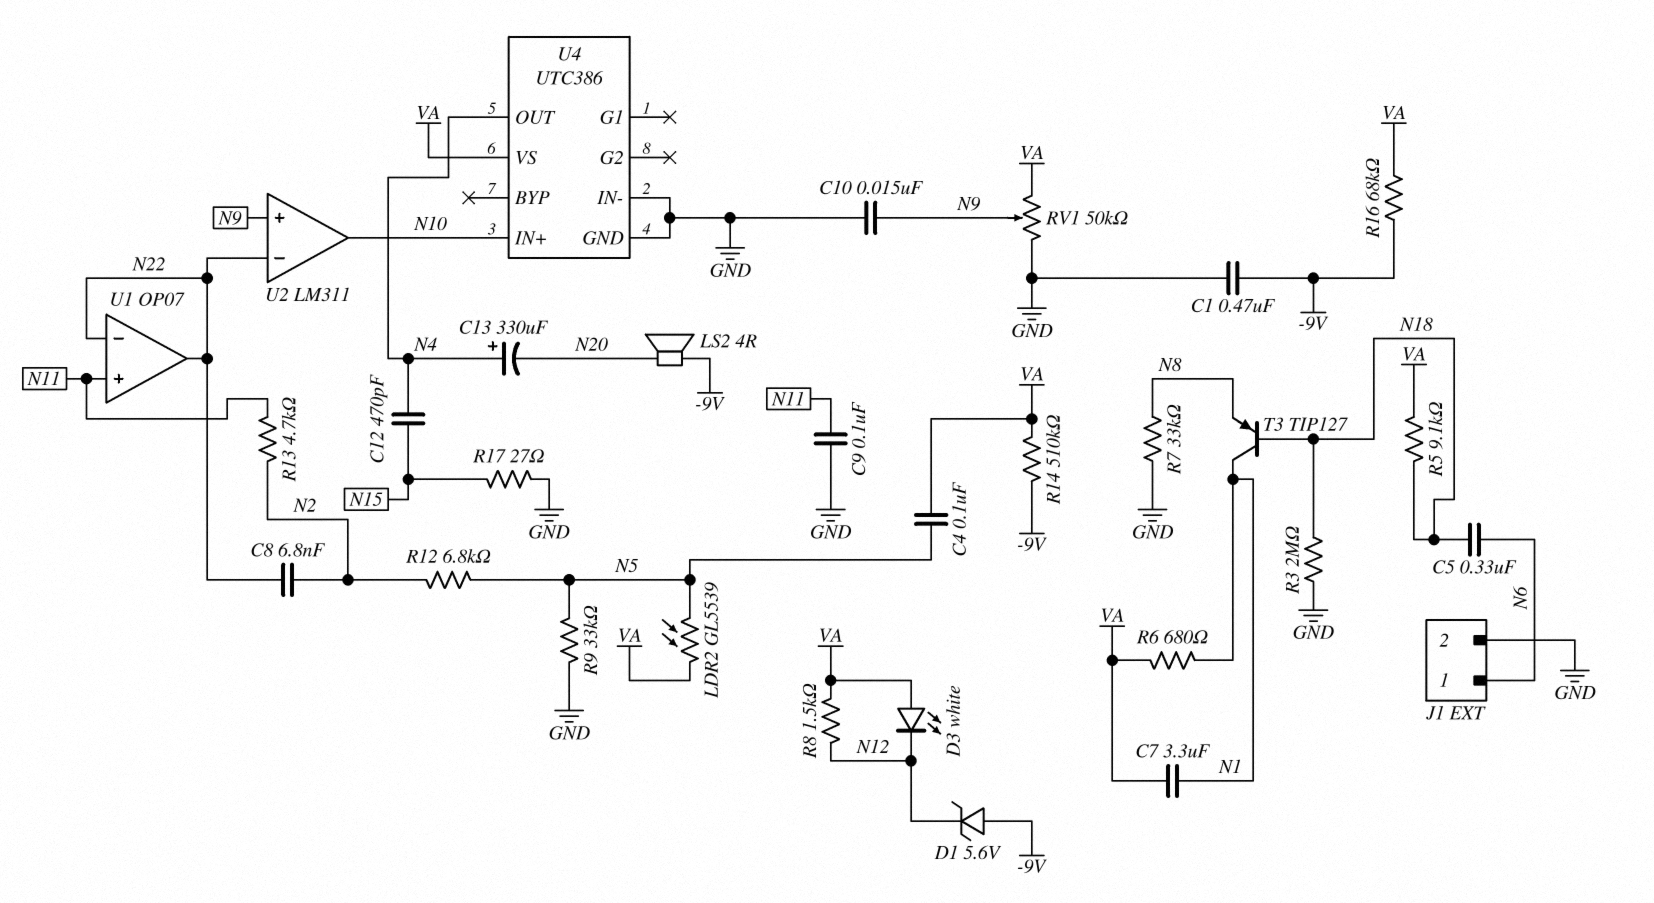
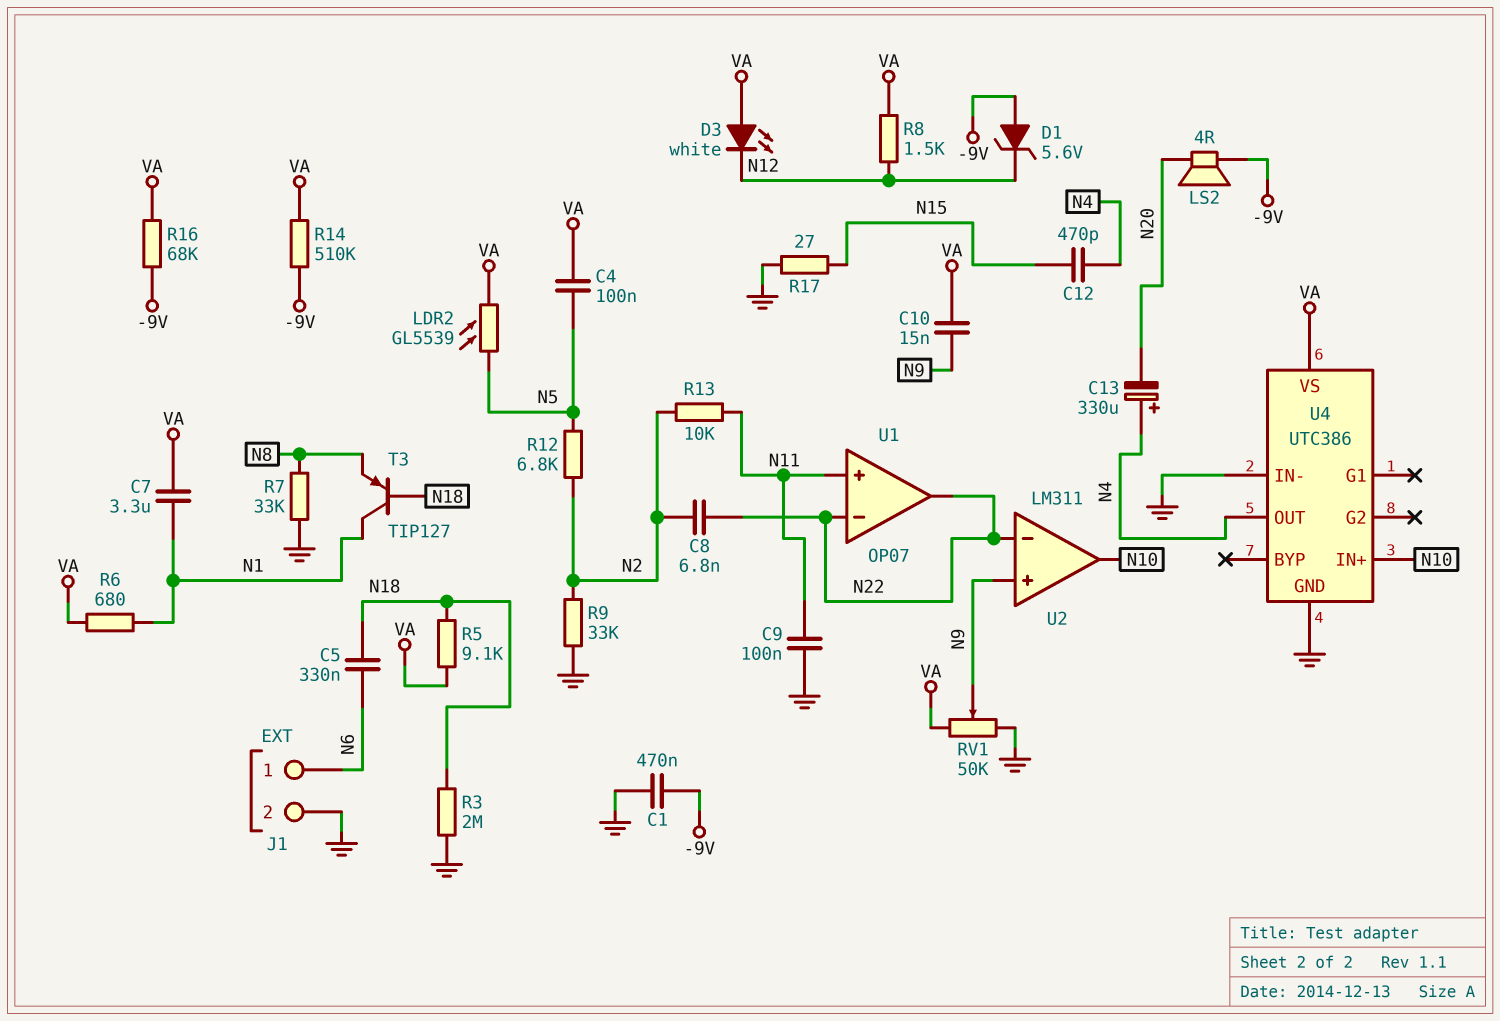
C10: 15nF (GND, N9) -> 15nF (N9, VA)
R9: 33k (GND, N5) -> 33k (GND, N2)
R13: 4.7k (N2, N11) -> 10k (N2, N11)

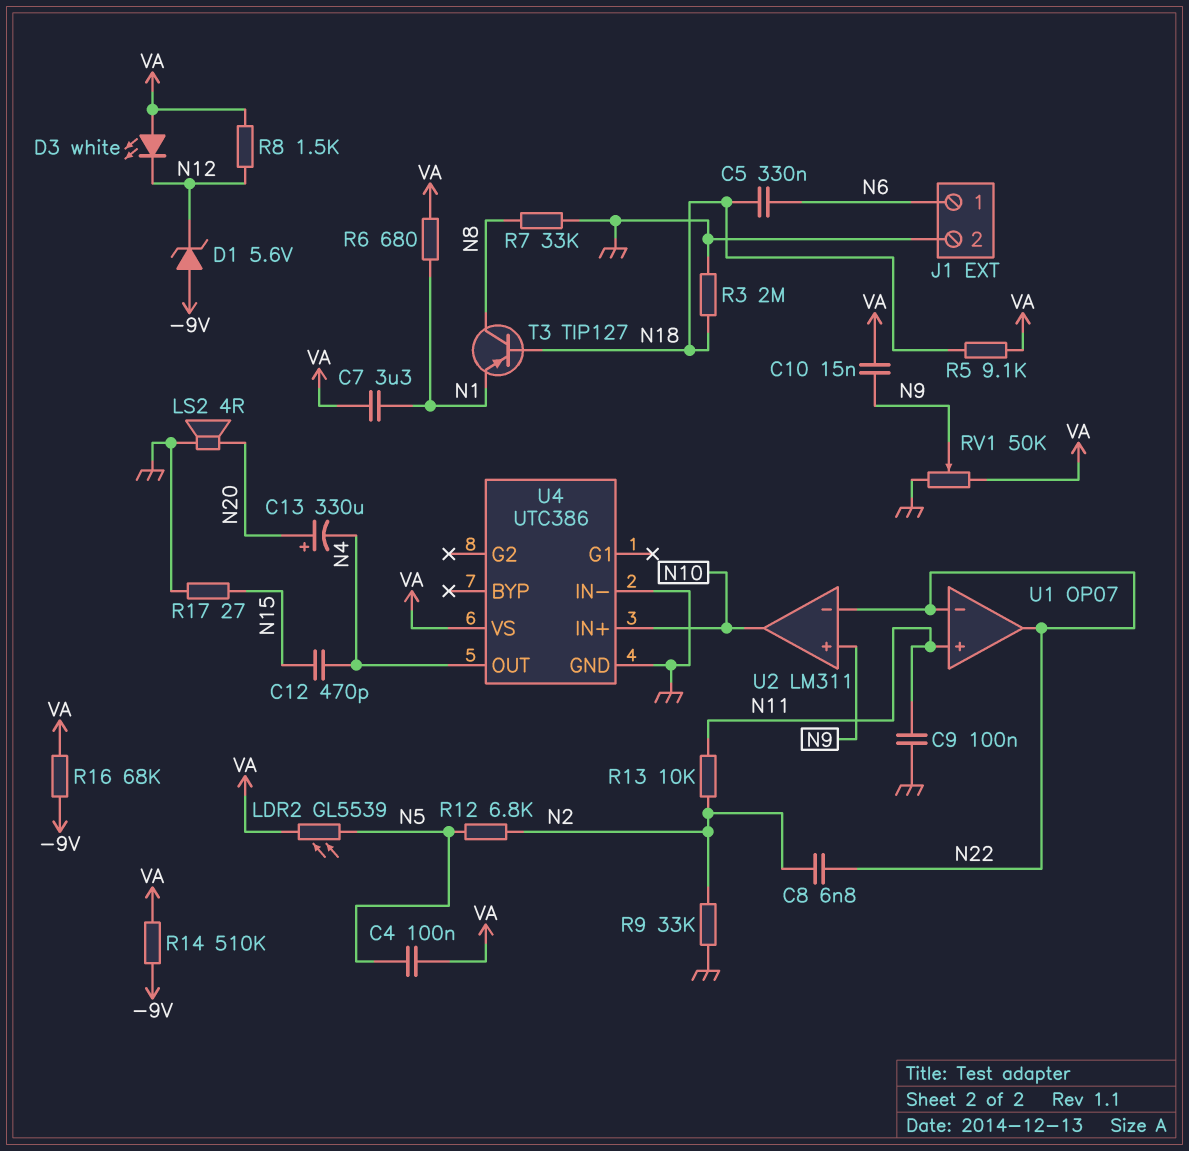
C1: 470nF (-9V, GND) -> none
C13: 330uF (plus N4, minus N20) -> 330uF (plus N20, minus N4)
LS2: speaker 4R (-9V, N20) -> speaker 4R (GND, N20)
T3: PNP TIP127 (B N18, C N1, E N8) -> PNP TIP127 (B N18, C N8, E N1)

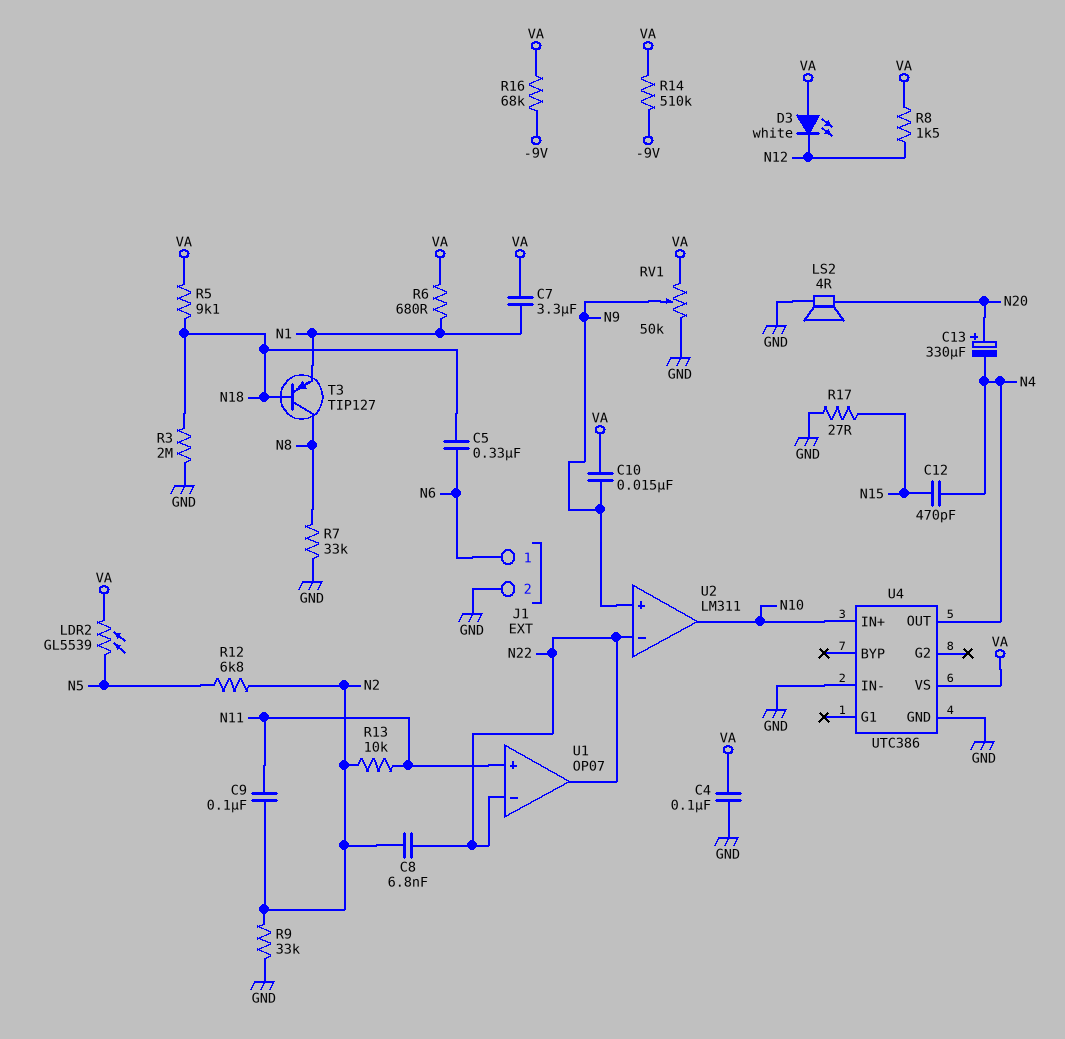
C4: 100nF (N5, VA) -> 100nF (GND, VA)
C9: 100nF (GND, N11) -> 100nF (N2, N11)
D1: zener 5.6V (A -9V, K N12) -> none

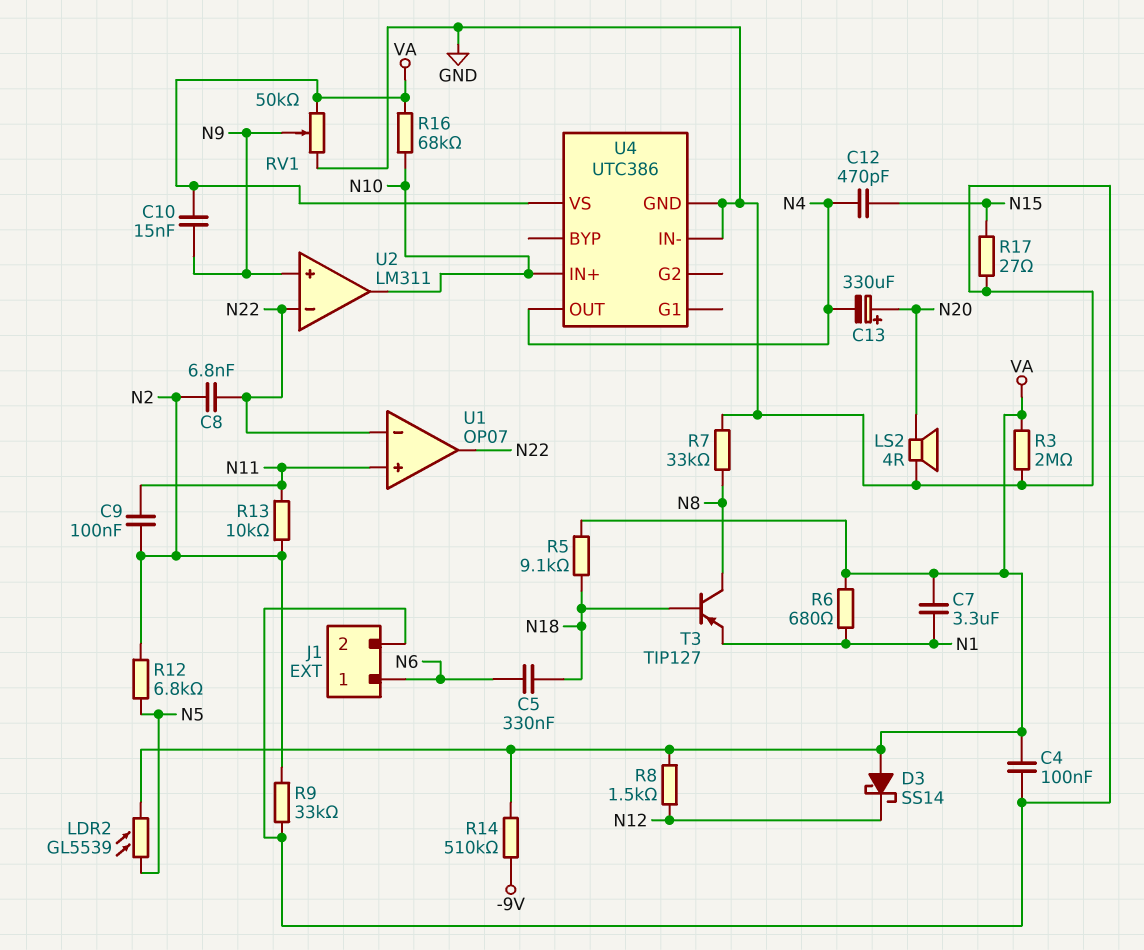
D3: LED white (A VA, K N12) -> schottky SS14 (A VA, K N12)
R3: 2M (GND, N18) -> 2M (GND, VA)
R16: 68k (-9V, VA) -> 68k (N10, VA)

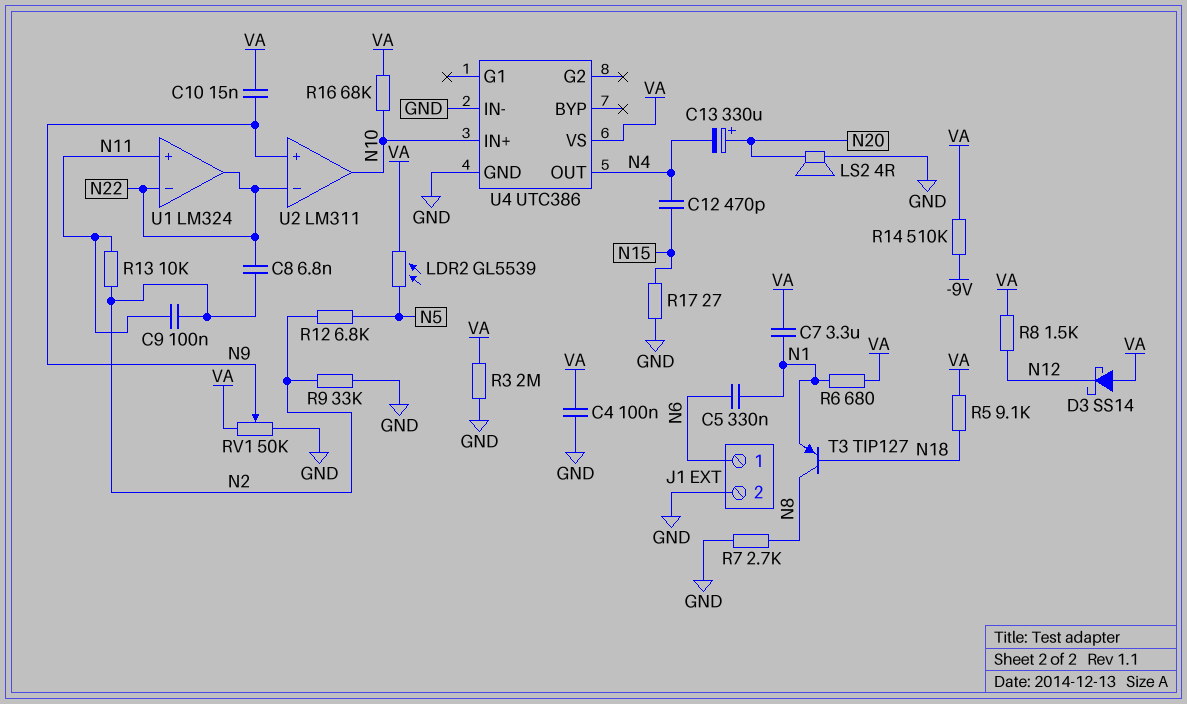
C5: 330nF (N6, N18) -> 330nF (N1, N6)
R7: 33k (GND, N8) -> 2.7k (GND, N8)
U1: OP07 -> LM324

